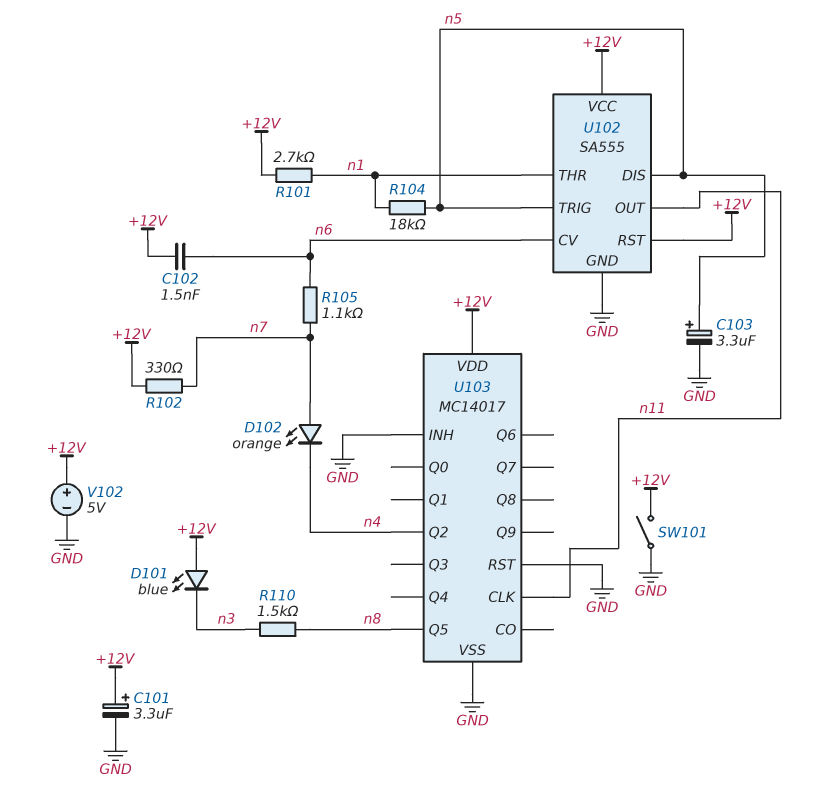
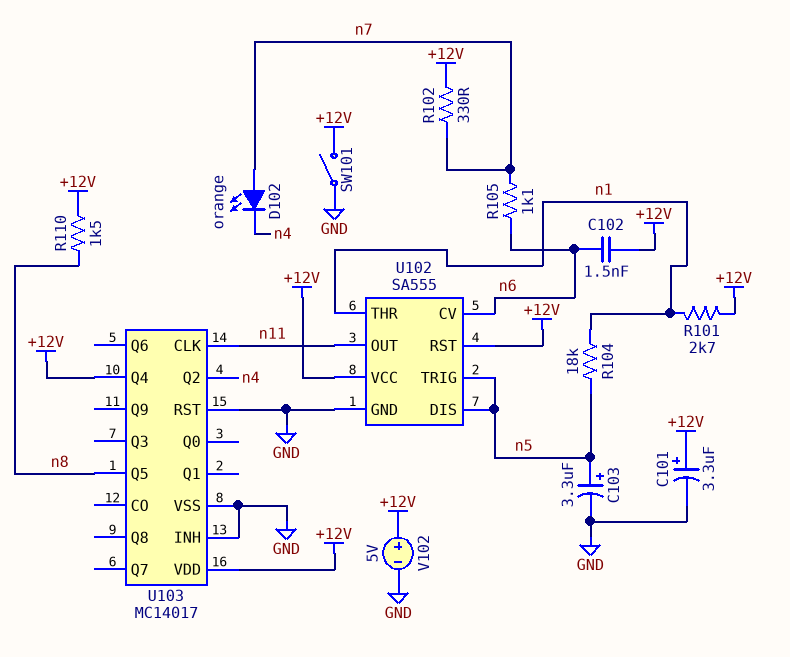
D101: LED blue (A +12V, K n3) -> none
R110: 1.5k (n3, n8) -> 1.5k (+12V, n8)
U103 pin Q4: none -> +12V

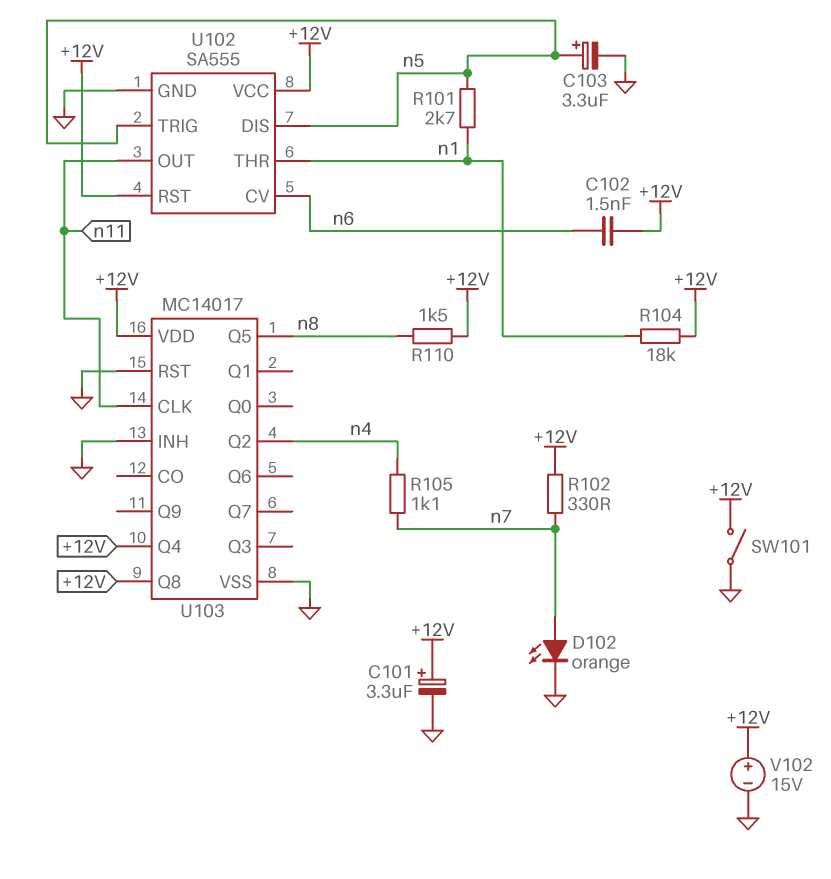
D102: LED orange (A n7, K n4) -> LED orange (A n7, K GND)
R101: 2.7k (+12V, n1) -> 2.7k (n1, n5)
R104: 18k (n1, n5) -> 18k (+12V, n1)
R105: 1.1k (n6, n7) -> 1.1k (n4, n7)
U103 pin Q8: none -> +12V
V102: 5V (plus +12V, minus GND) -> 15V (plus +12V, minus GND)

